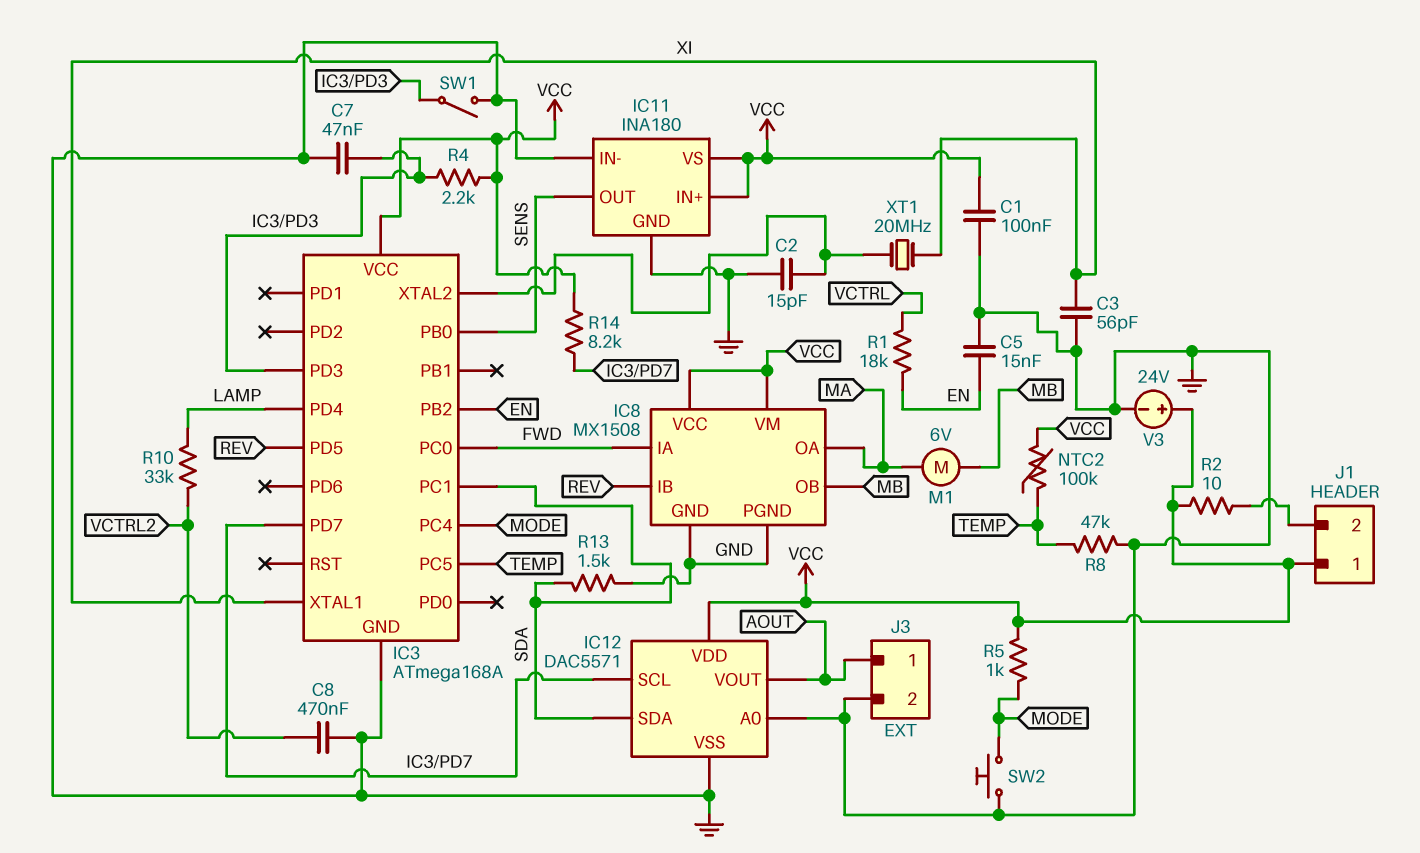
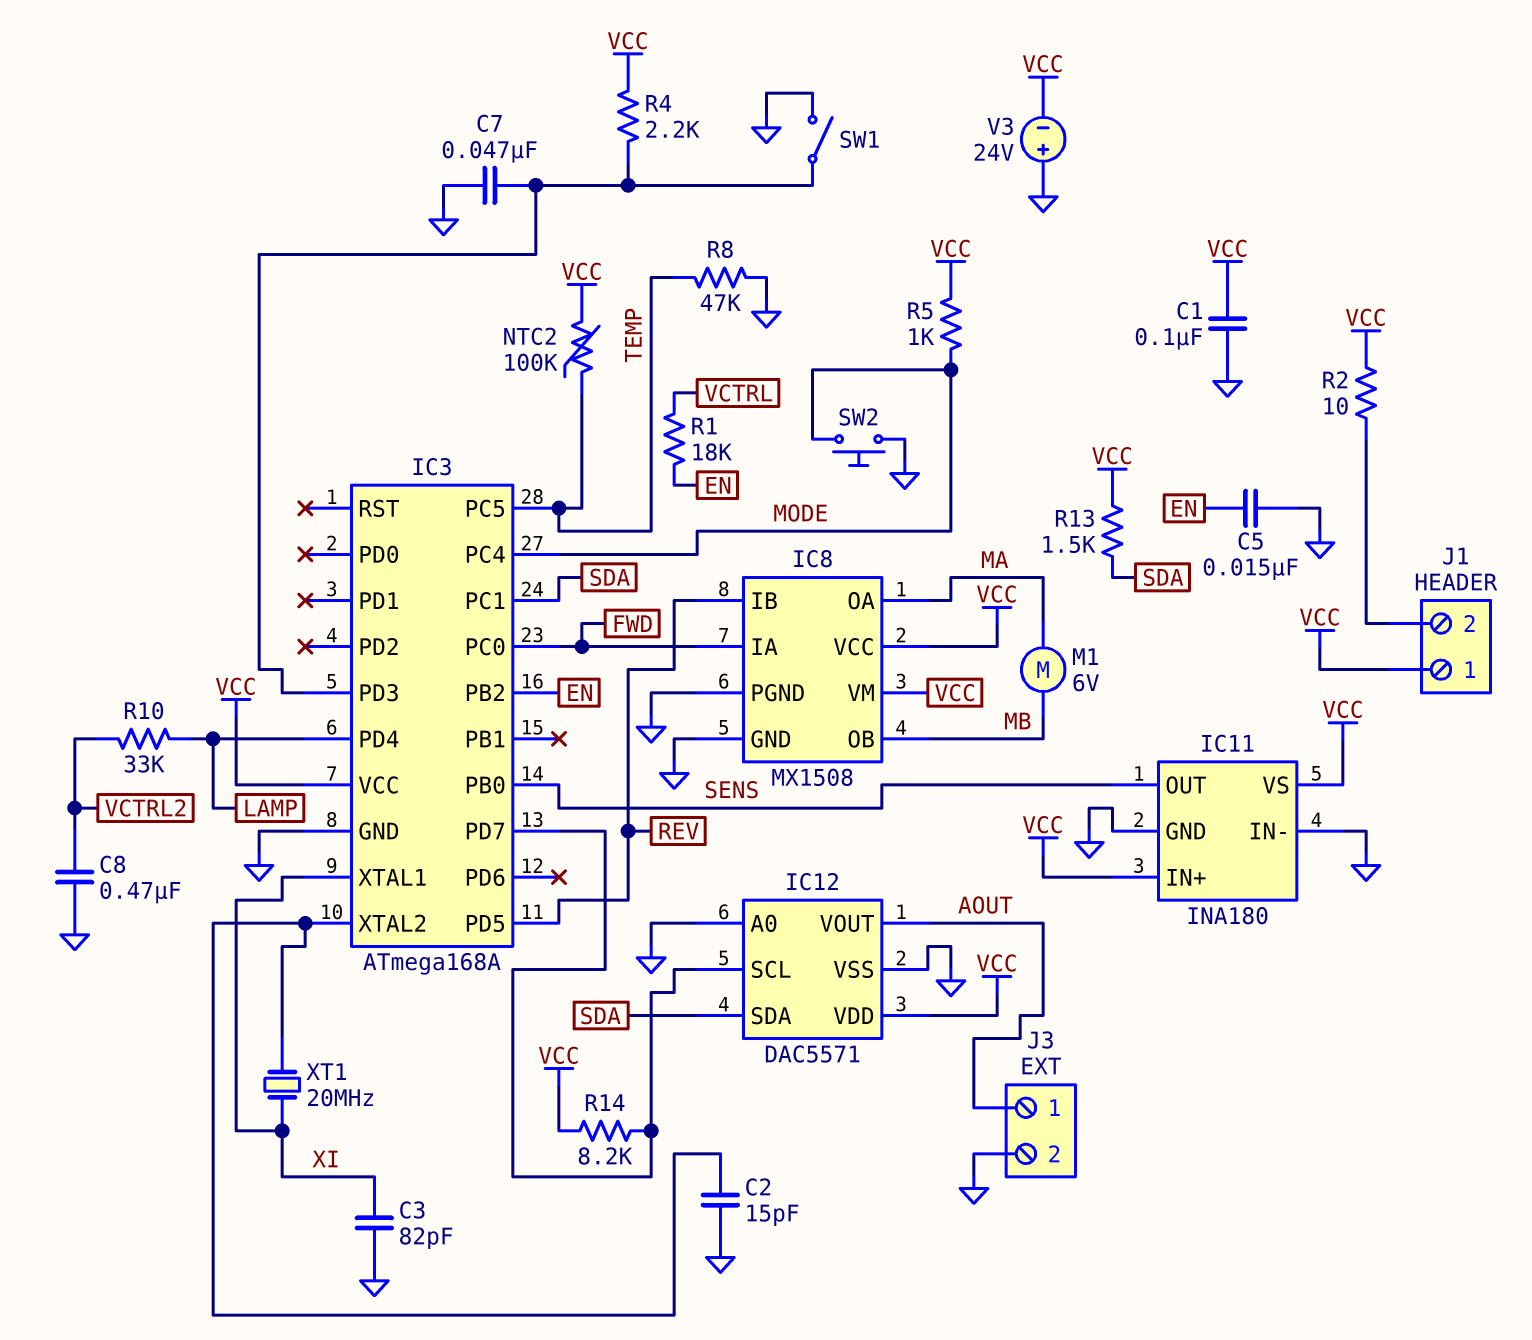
C3: 56pF (GND, XI) -> 82pF (GND, XI)
R13: 1.5k (GND, SDA) -> 1.5k (SDA, VCC)
V3: 24V (plus VCC, minus GND) -> 24V (plus GND, minus VCC)

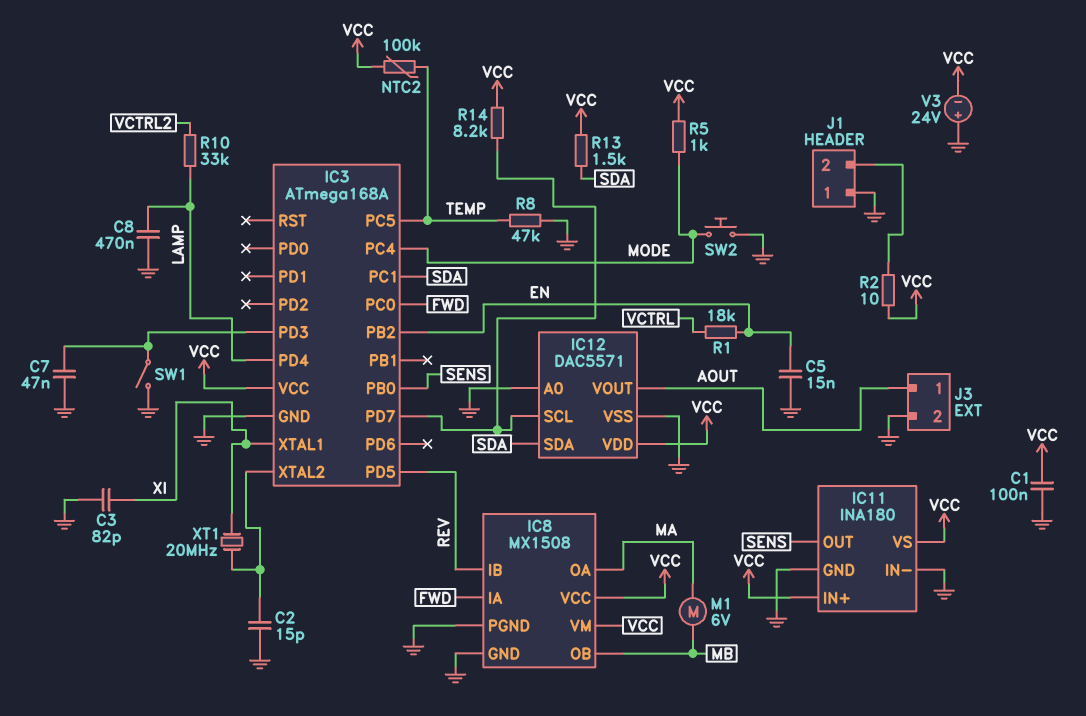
C8: 470nF (GND, VCTRL2) -> 470nF (GND, LAMP)
J1 pin 1: VCC -> GND
R4: 2.2k (IC3/PD3, VCC) -> none

